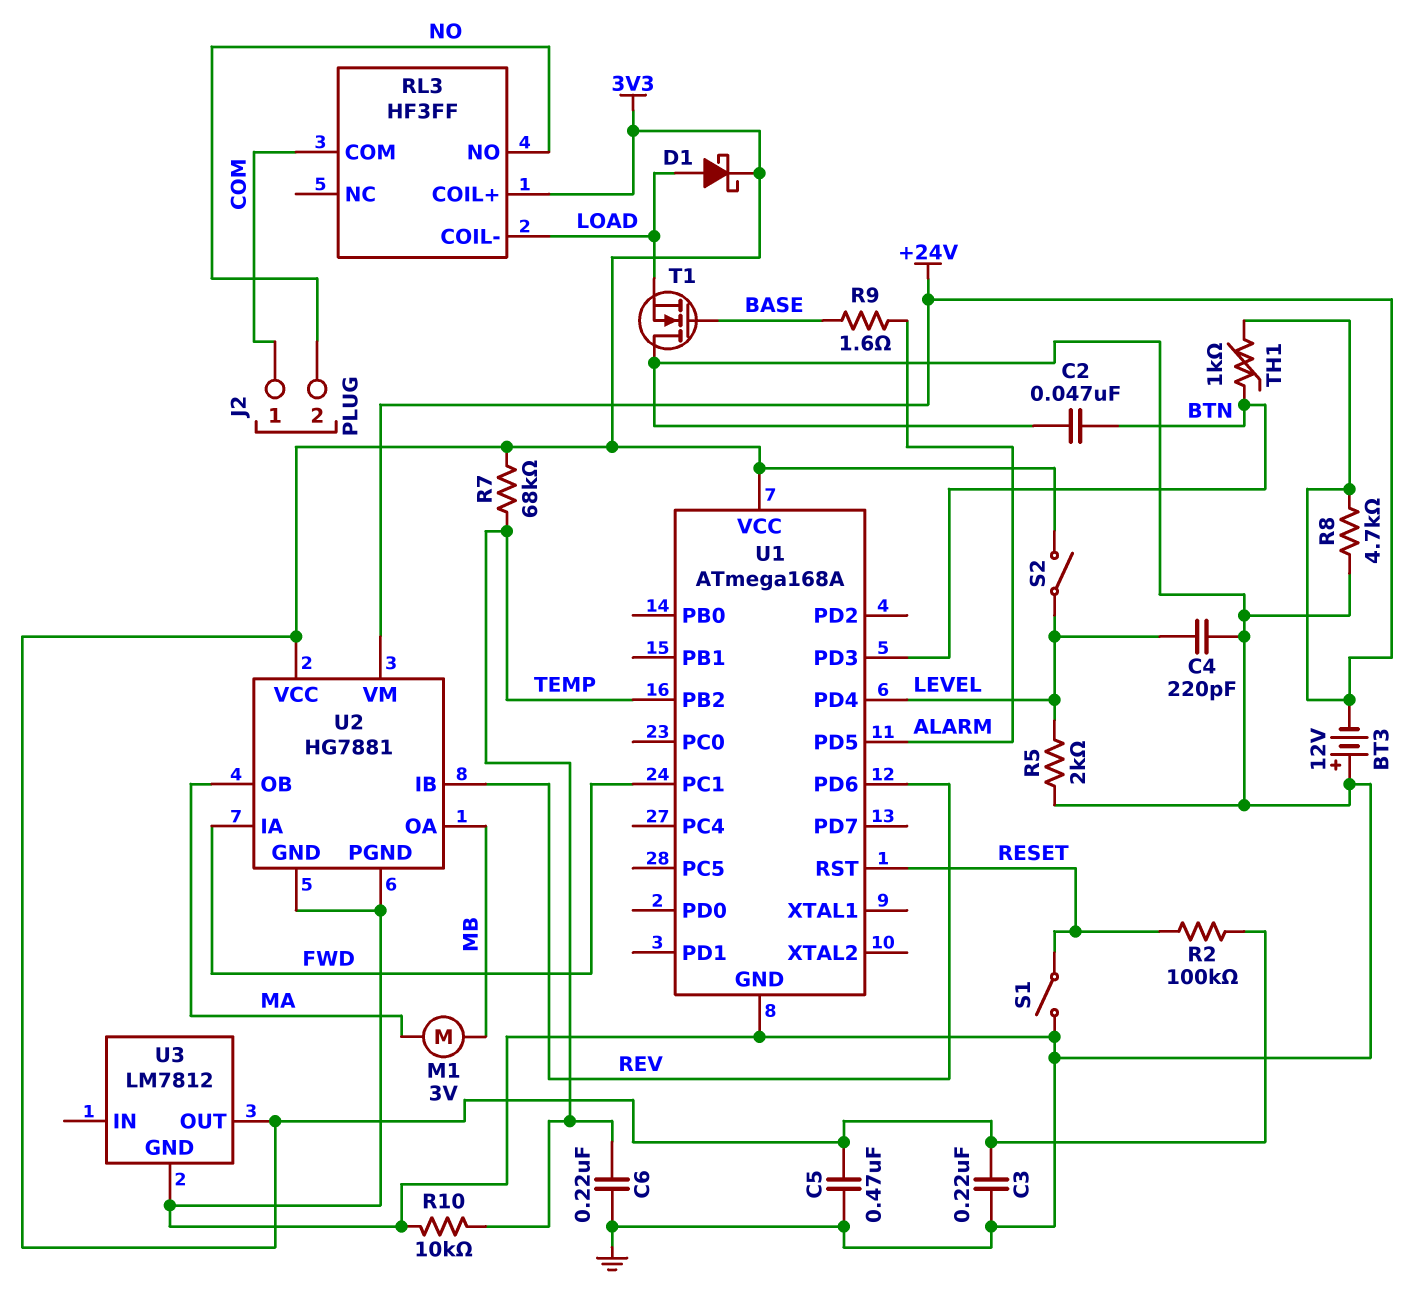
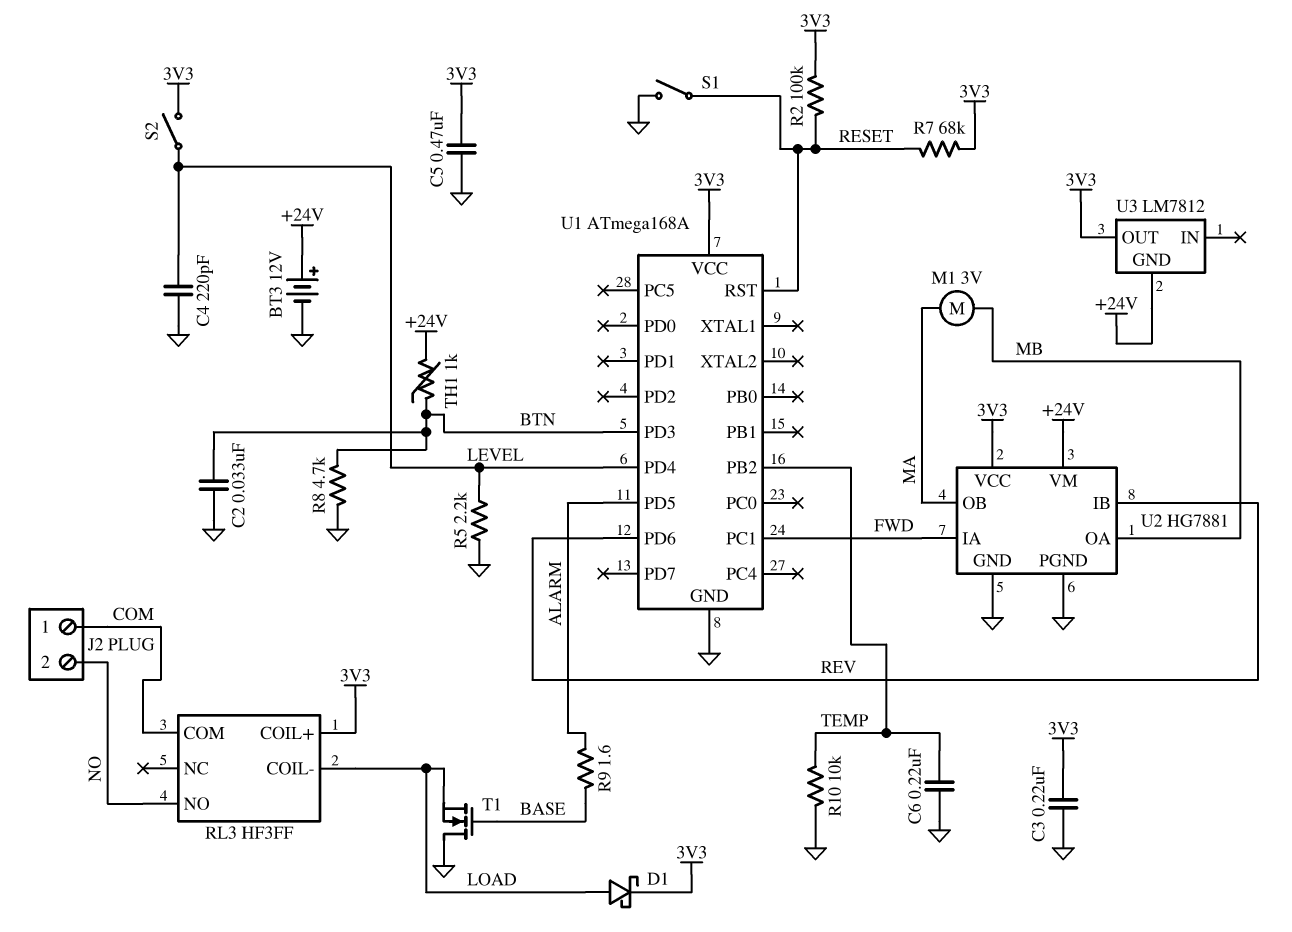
BT3: 12V (plus GND, minus +24V) -> 12V (plus +24V, minus GND)
C2: 47nF (BTN, GND) -> 33nF (BTN, GND)
R5: 2k (GND, LEVEL) -> 2.2k (GND, LEVEL)
R7: 68k (3V3, TEMP) -> 68k (3V3, RESET)
R8: 4.7k (+24V, GND) -> 4.7k (BTN, GND)
U3 pin GND: GND -> +24V

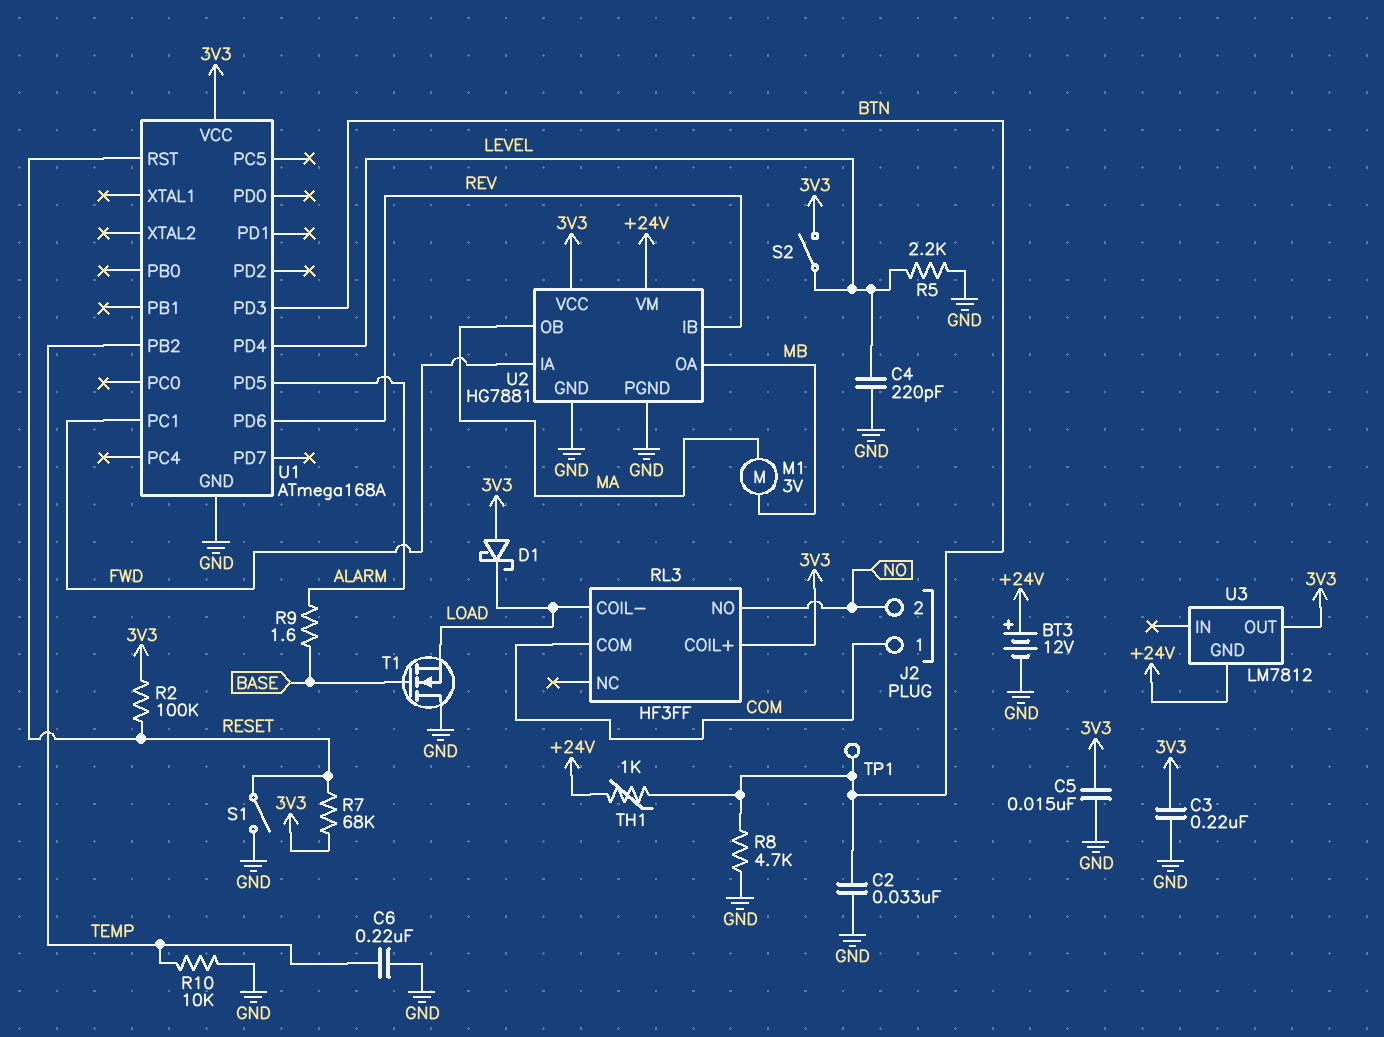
C5: 470nF (3V3, GND) -> 15nF (3V3, GND)
D1: schottky (A LOAD, K 3V3) -> schottky (A 3V3, K LOAD)
TP1: none -> test point (BTN)

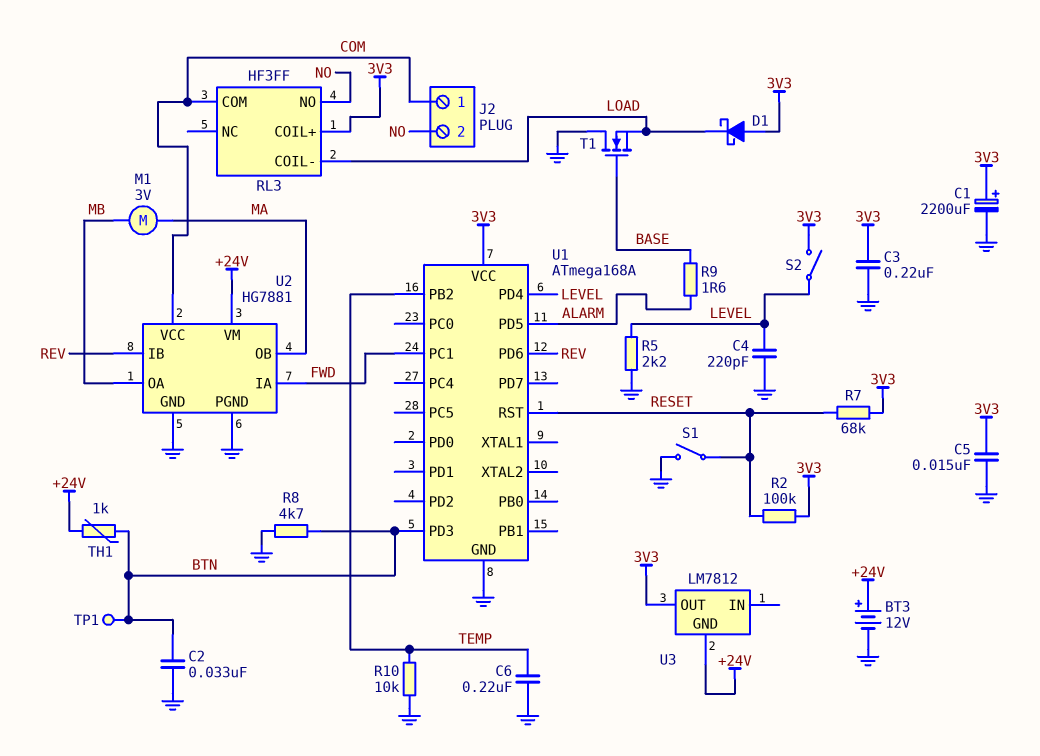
C1: none -> 2200uF (plus 3V3, minus GND)
U2 pin VCC: 3V3 -> COM

